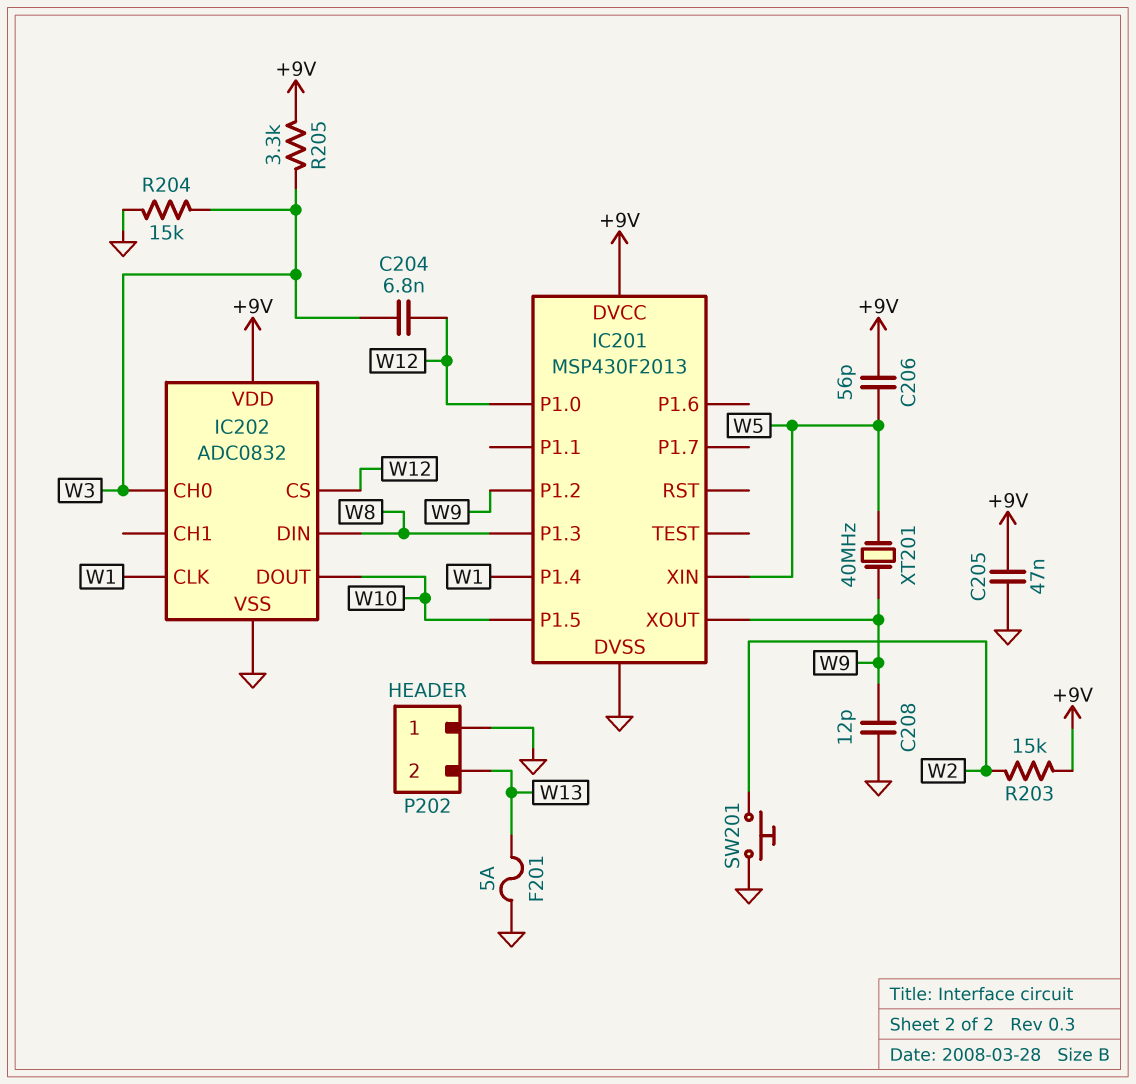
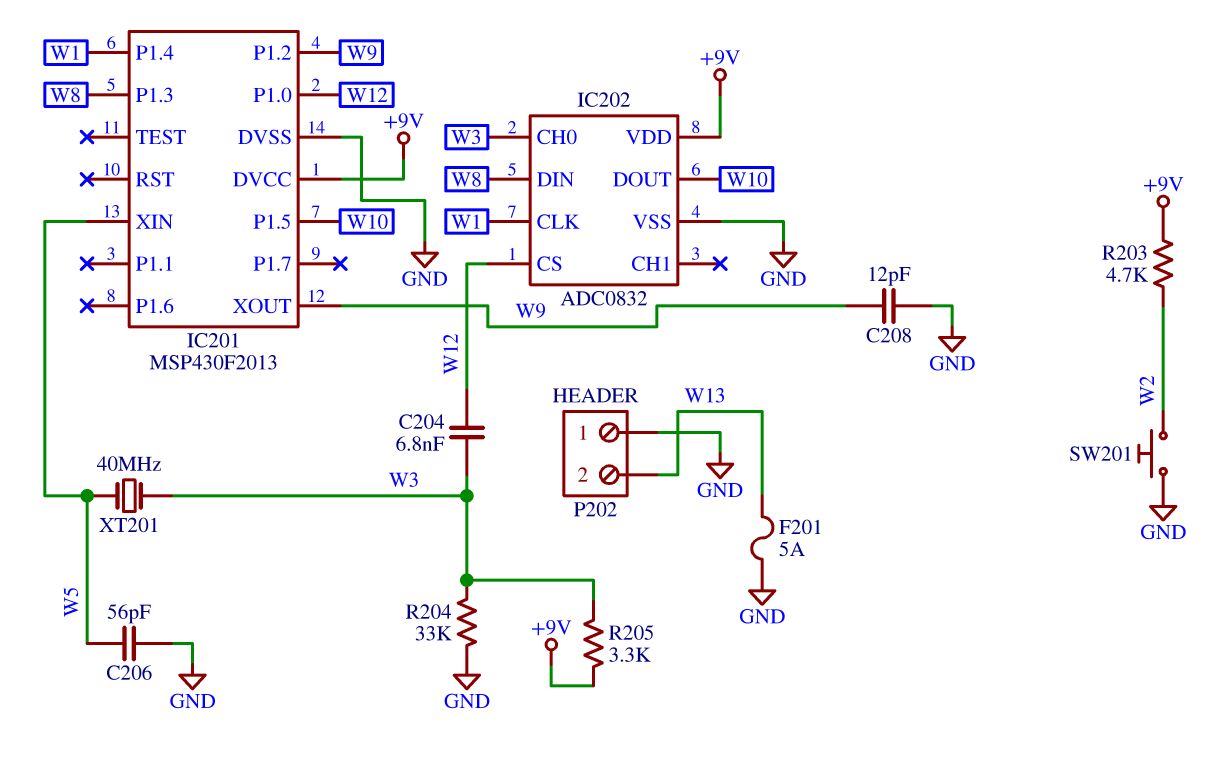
C205: 47nF (+9V, GND) -> none
C206: 56pF (+9V, W5) -> 56pF (GND, W5)
R203: 15k (+9V, W2) -> 4.7k (+9V, W2)
R204: 15k (GND, W3) -> 33k (GND, W3)
XT201: 40MHz (W5, W9) -> 40MHz (W3, W5)

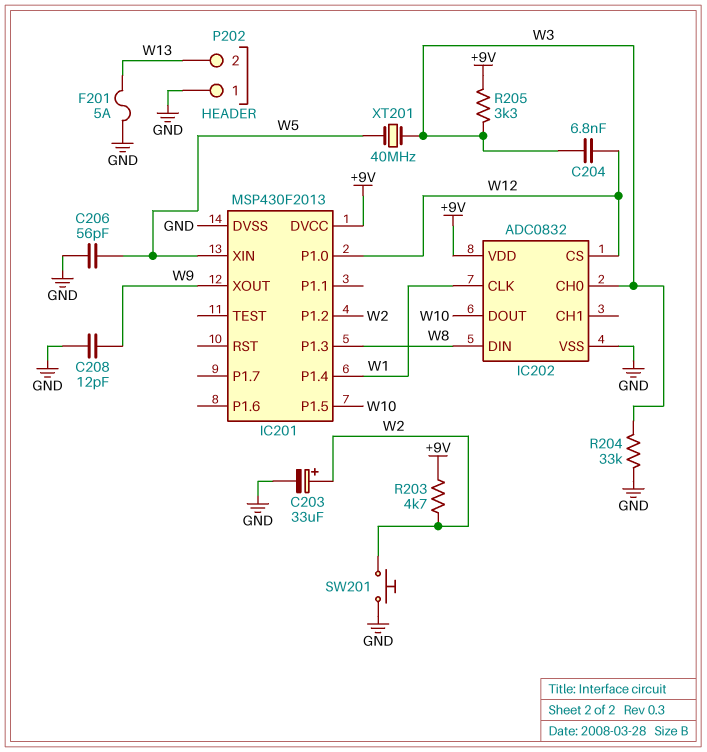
C203: none -> 33uF (plus W2, minus GND)
IC201 pin P1.2: W9 -> W2

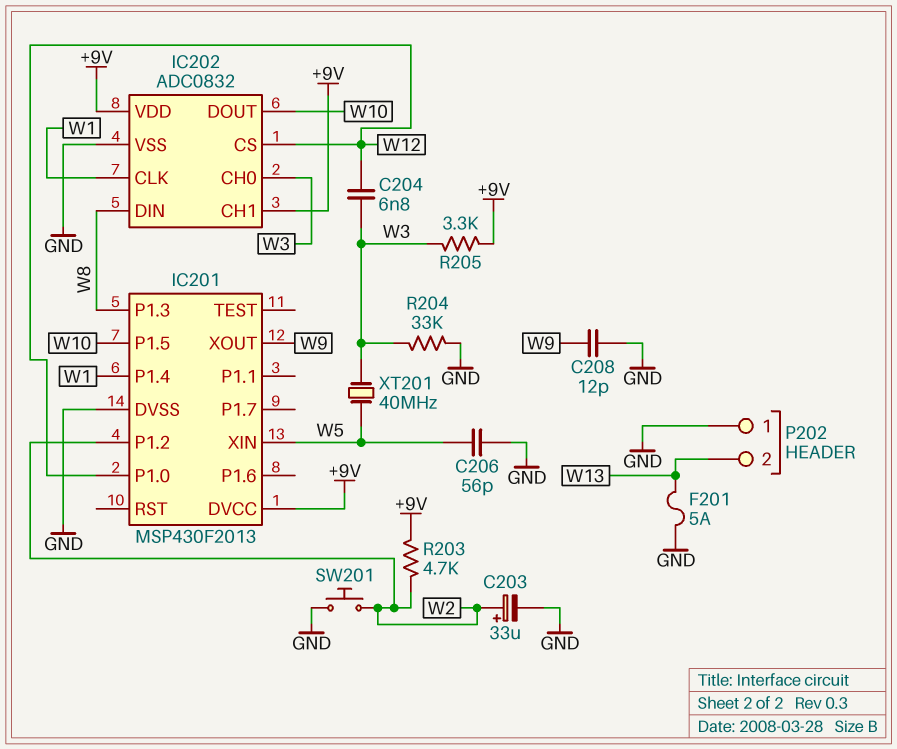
IC202 pin CH1: none -> +9V

